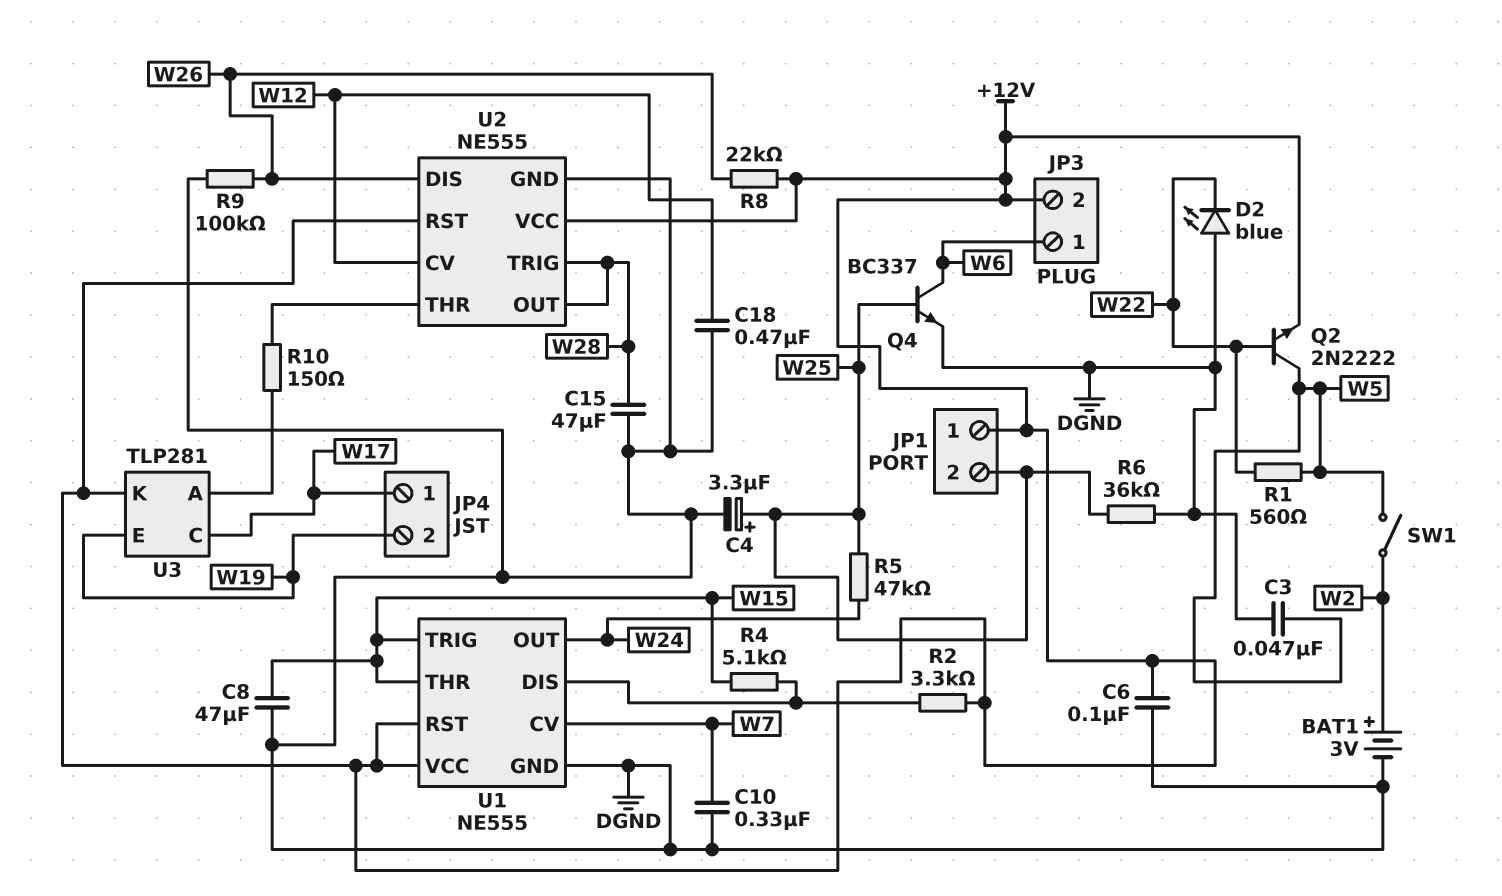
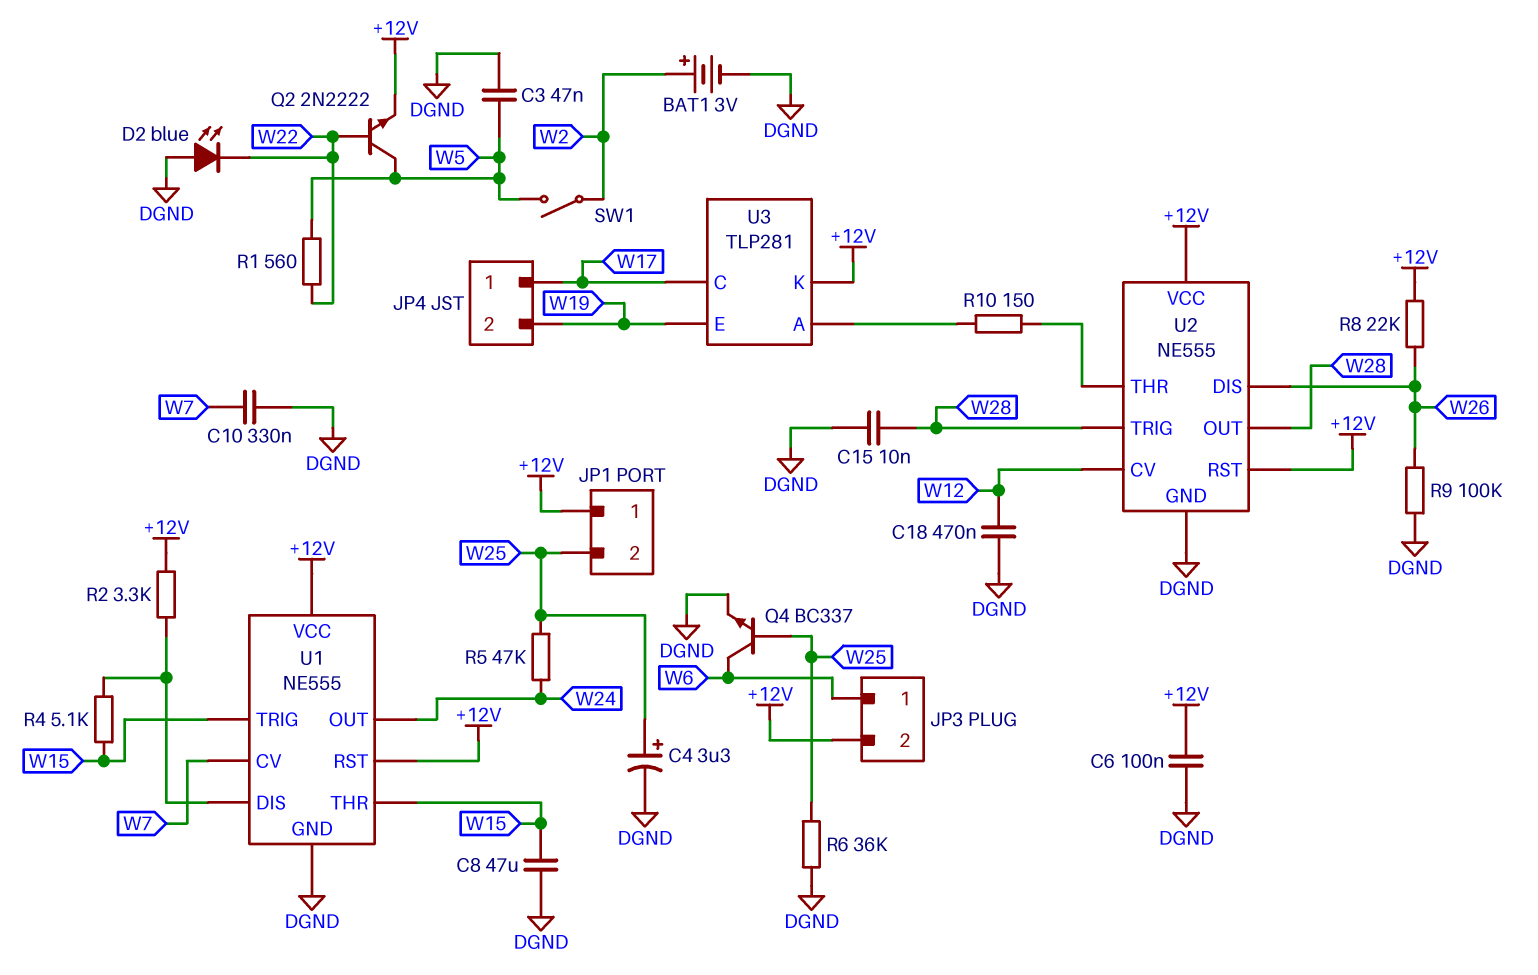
C15: 47uF (DGND, W28) -> 10nF (DGND, W28)

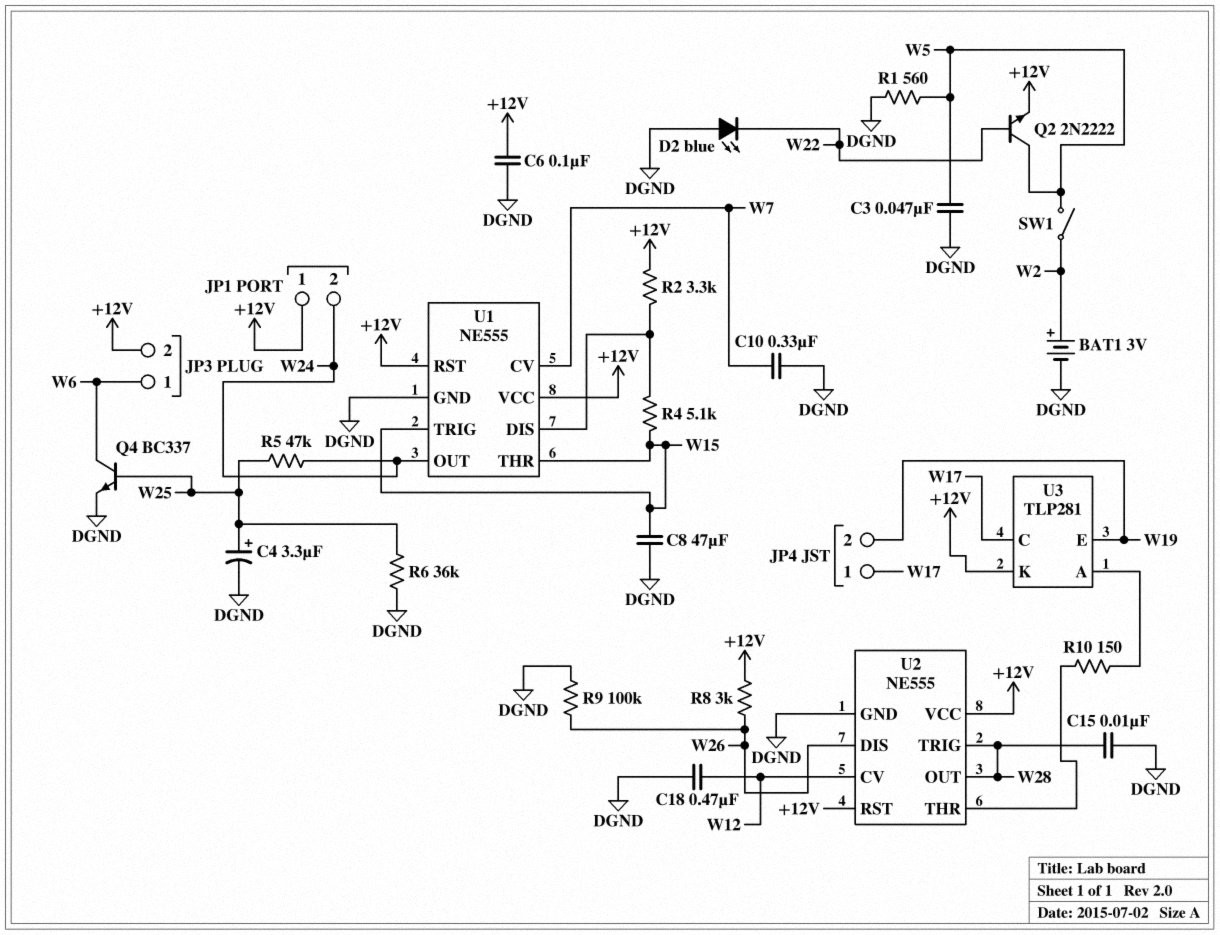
JP1 pin 2: W25 -> W24
R1: 560 (W5, W22) -> 560 (DGND, W5)
R8: 22k (+12V, W26) -> 3k (+12V, W26)

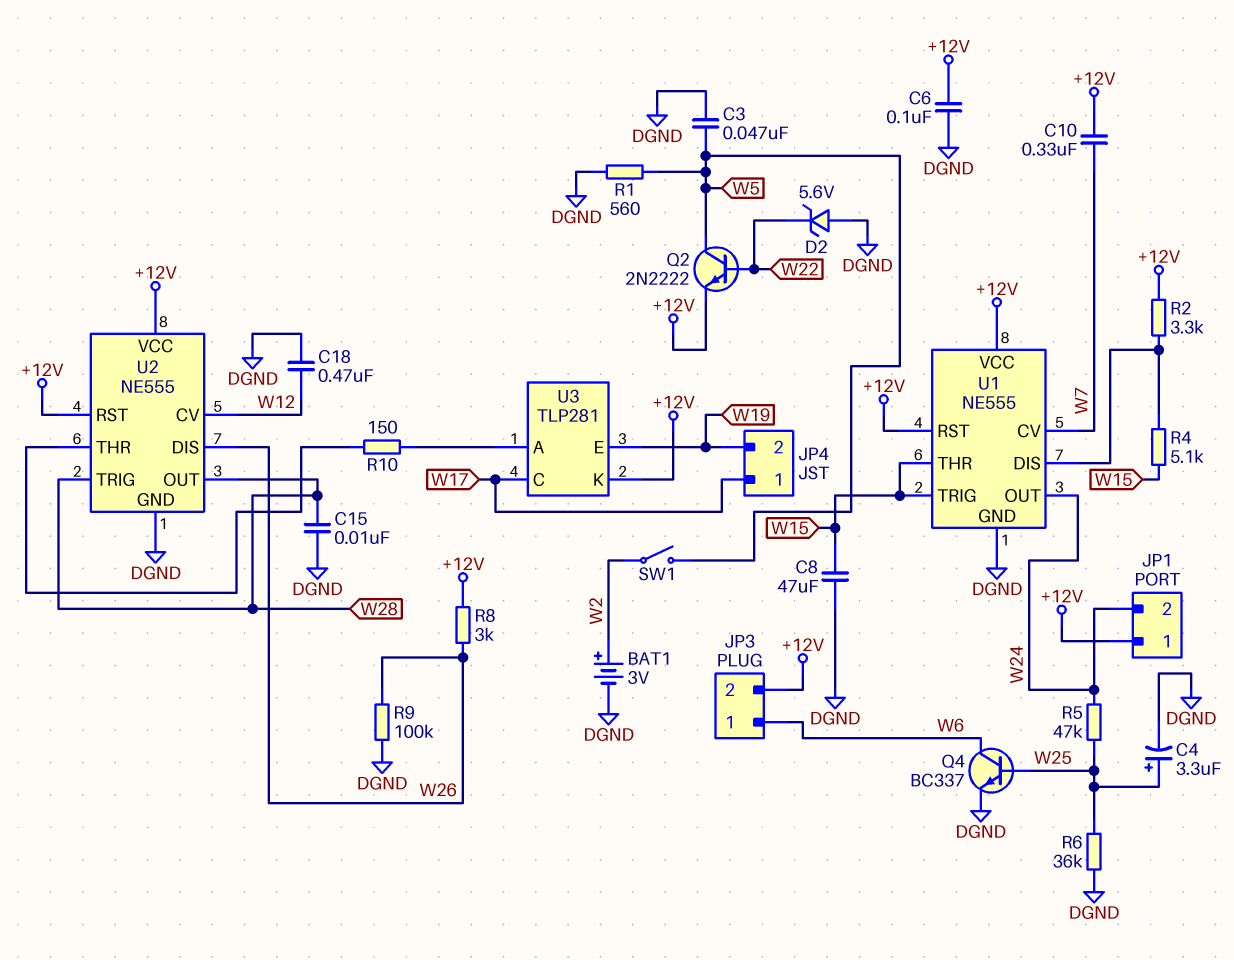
C10: 330nF (DGND, W7) -> 330nF (+12V, W7)
D2: LED blue (A DGND, K W22) -> zener 5.6V (A DGND, K W22)

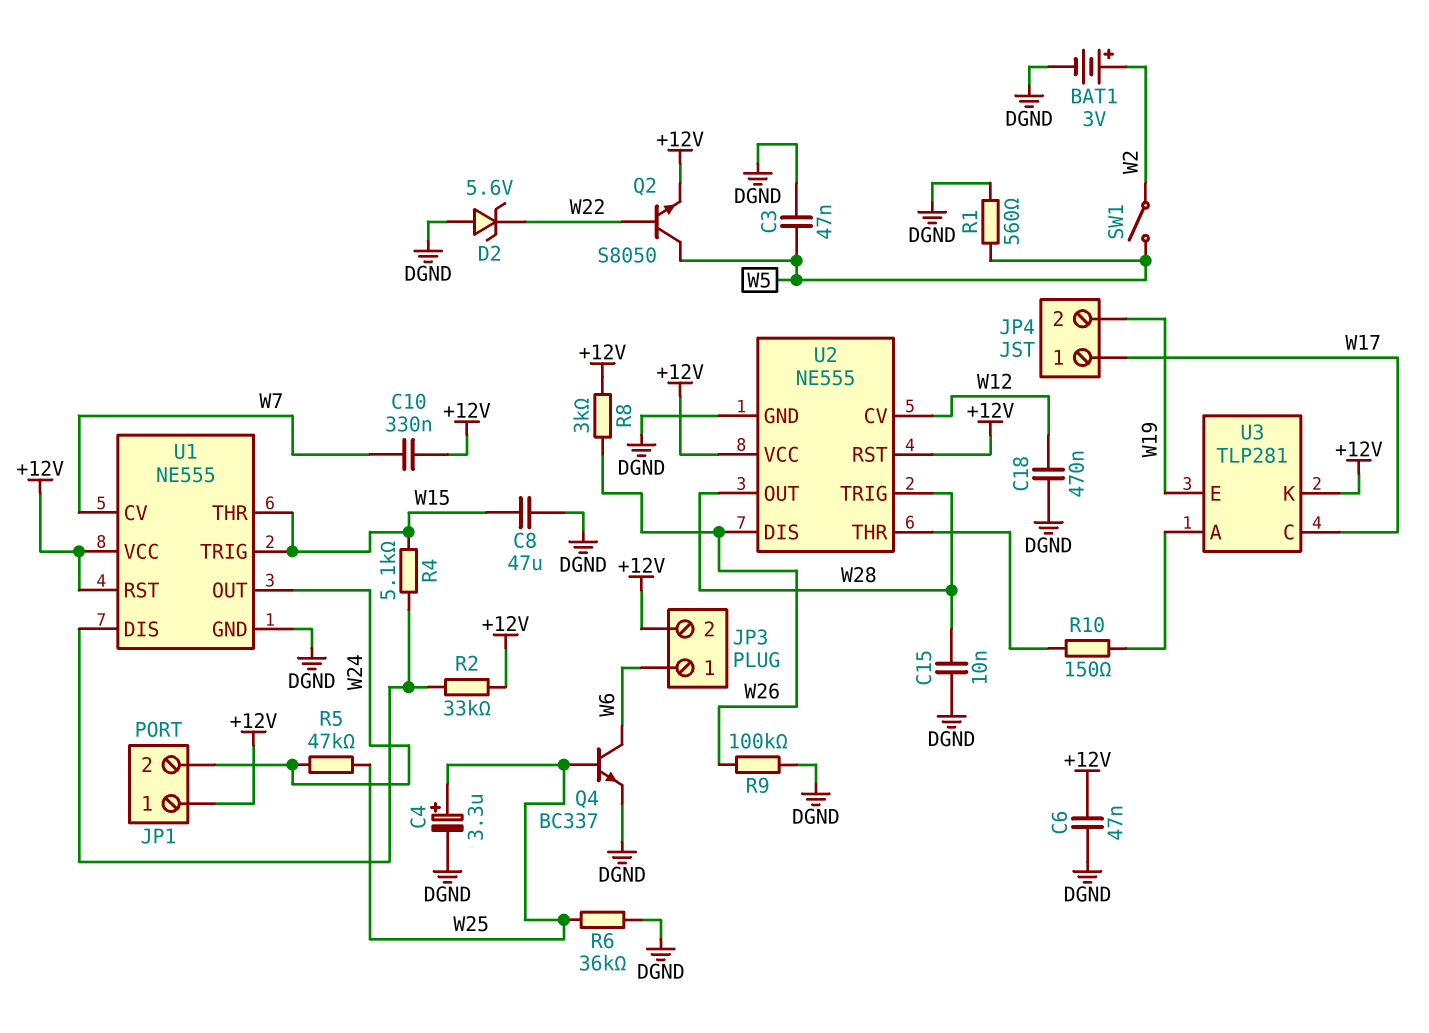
C6: 100nF (+12V, DGND) -> 47nF (+12V, DGND)
Q2: NPN 2N2222 (B W22, C W5, E +12V) -> NPN S8050 (B W22, C W5, E +12V)
R2: 3.3k (+12V, U1/DIS) -> 33k (+12V, U1/DIS)

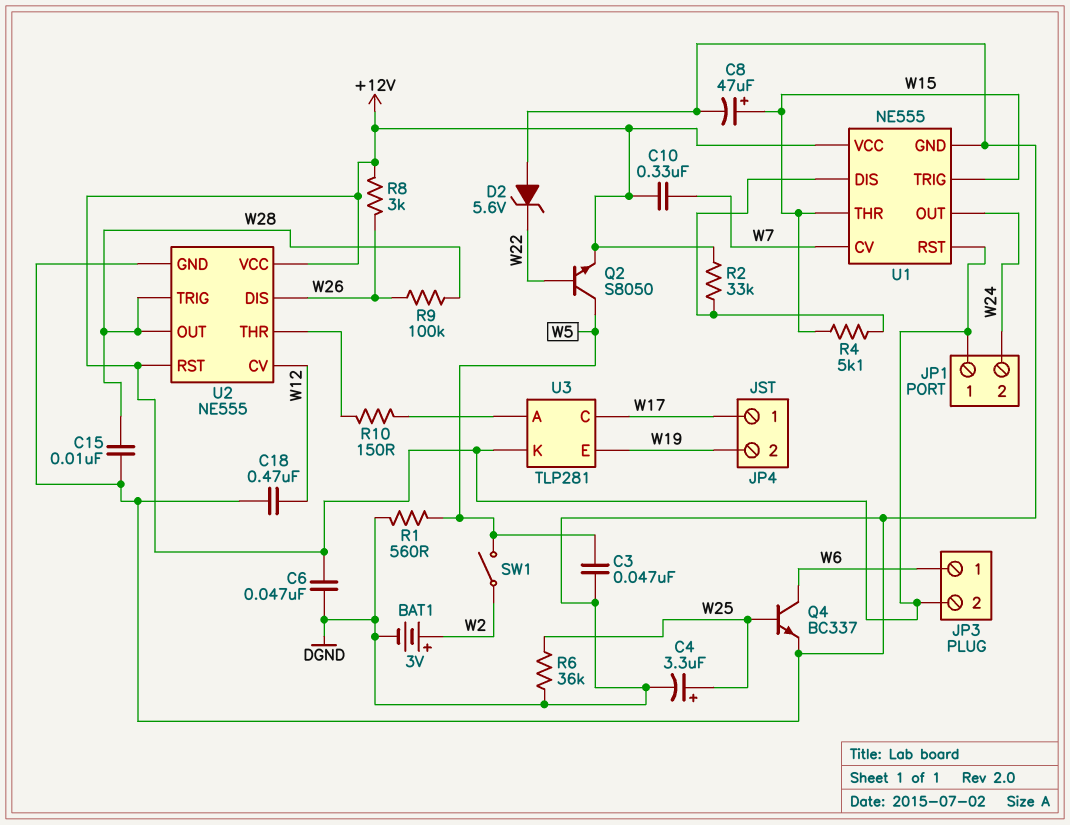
C8: 47uF (DGND, W15) -> 47uF (plus W15, minus DGND)
R5: 47k (W24, W25) -> none
R9: 100k (DGND, W26) -> 100k (W26, W28)

